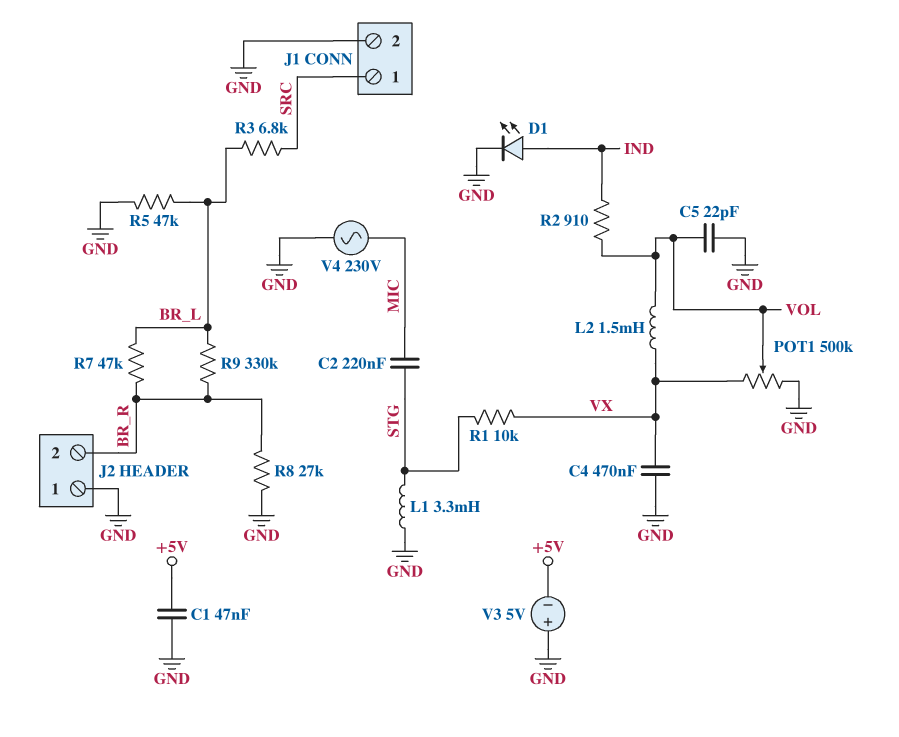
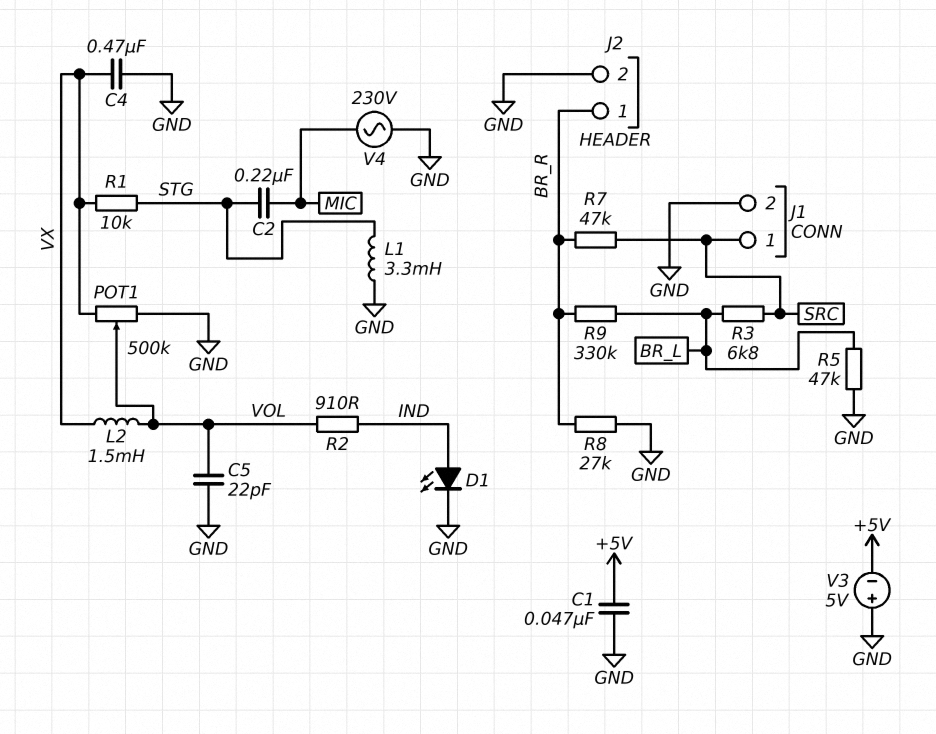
J2 pin 1: GND -> BR_R
J2 pin 2: BR_R -> GND
R7: 47k (BR_L, BR_R) -> 47k (BR_R, SRC)

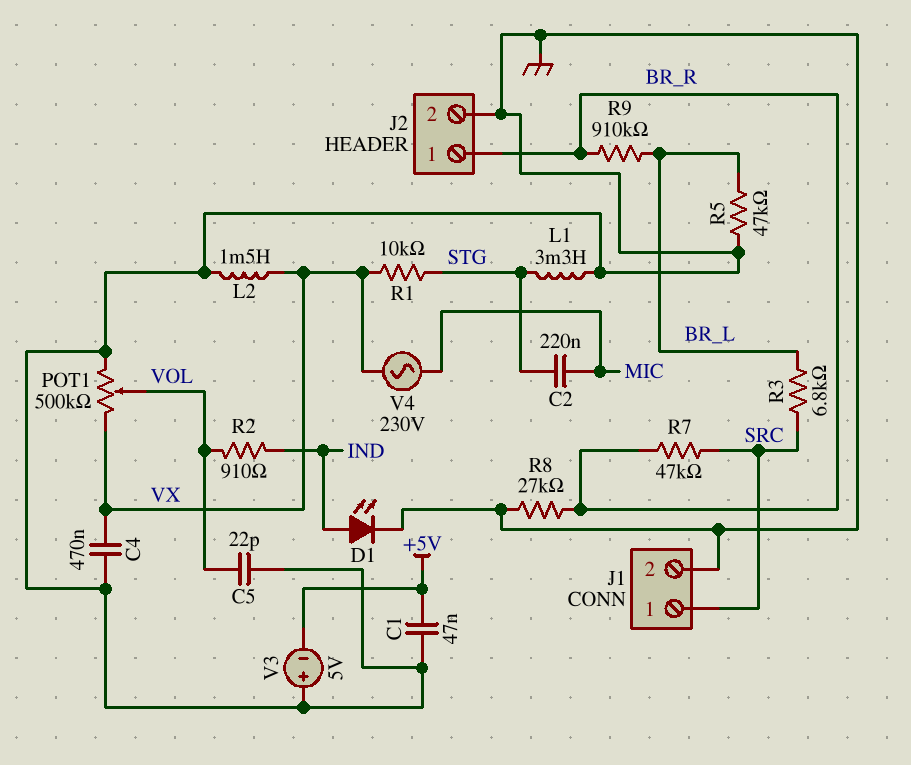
L2: 1.5mH (VOL, VX) -> 1.5mH (GND, VX)
R9: 330k (BR_L, BR_R) -> 910k (BR_L, BR_R)
V4: AC 230V (GND, MIC) -> AC 230V (MIC, VX)

